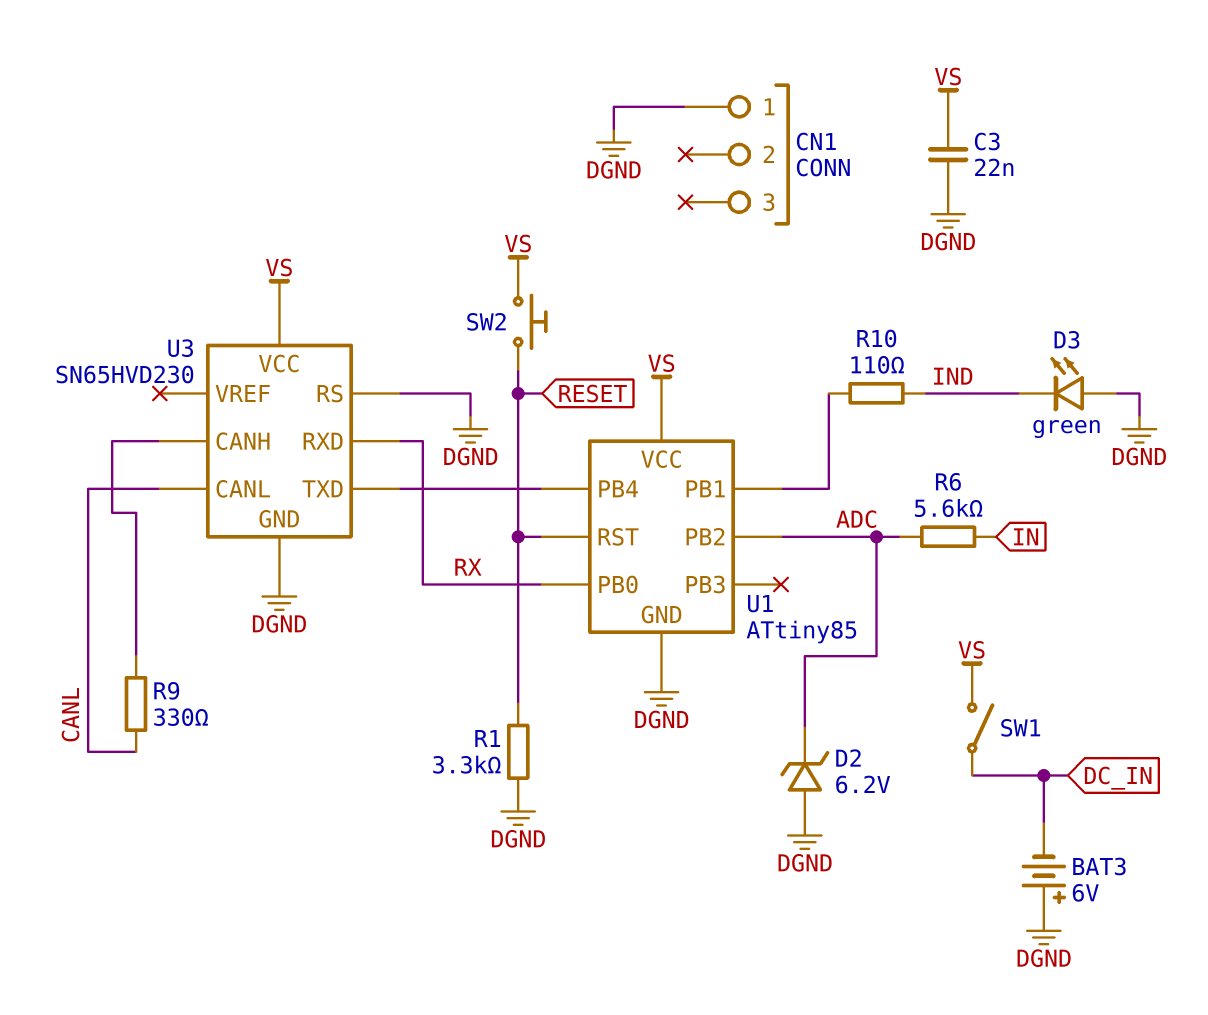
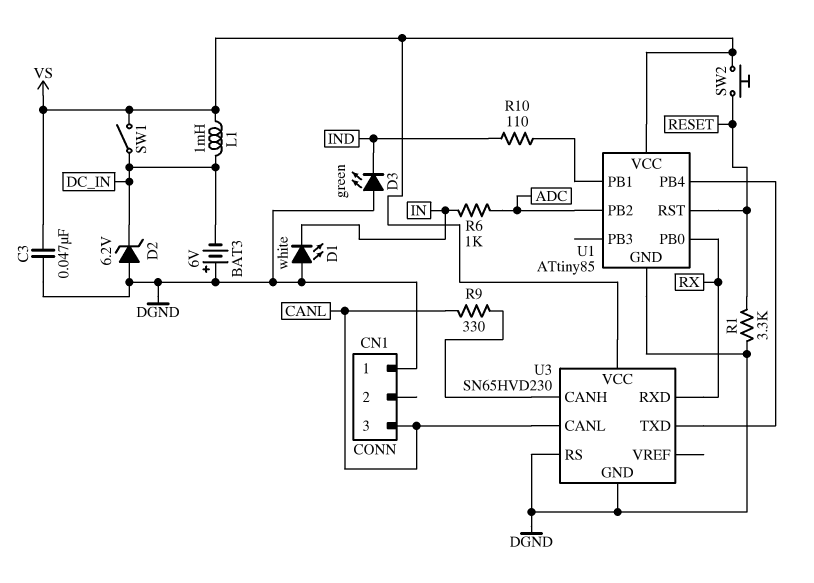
C3: 22nF (DGND, VS) -> 47nF (DGND, VS)
CN1 pin 3: none -> CANL
D1: none -> LED white (A DGND, K IN)
D2: zener 6.2V (A DGND, K ADC) -> zener 6.2V (A DGND, K DC_IN)
L1: none -> 1mH (DC_IN, VS)
R6: 5.6k (ADC, IN) -> 1k (ADC, IN)

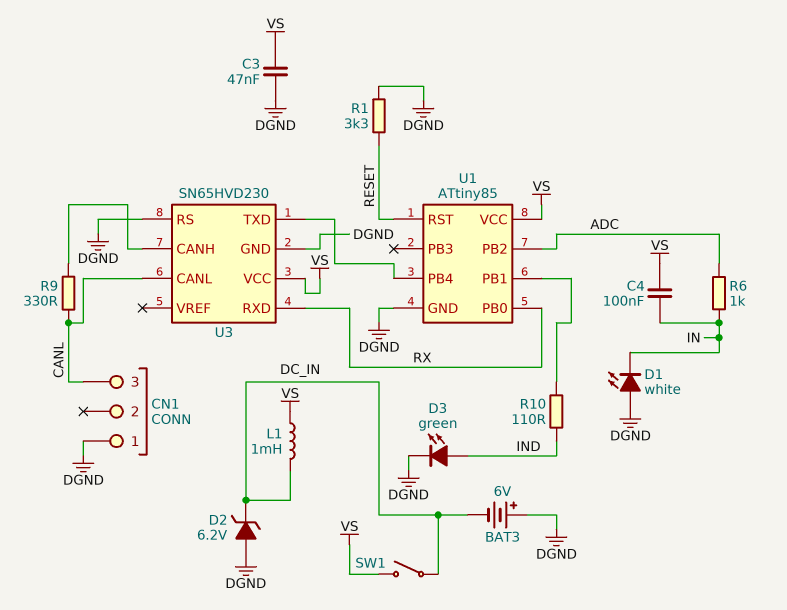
C4: none -> 100nF (IN, VS)
D3: LED green (A DGND, K IND) -> LED green (A IND, K DGND)
SW2: button (RESET, VS) -> none

